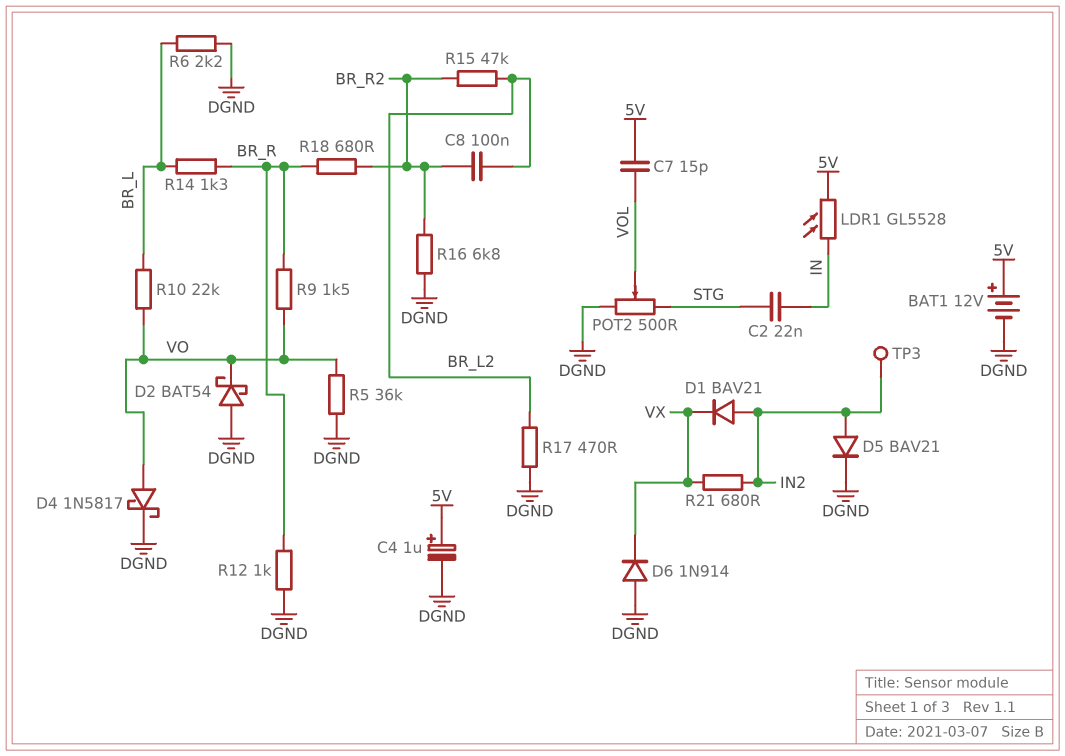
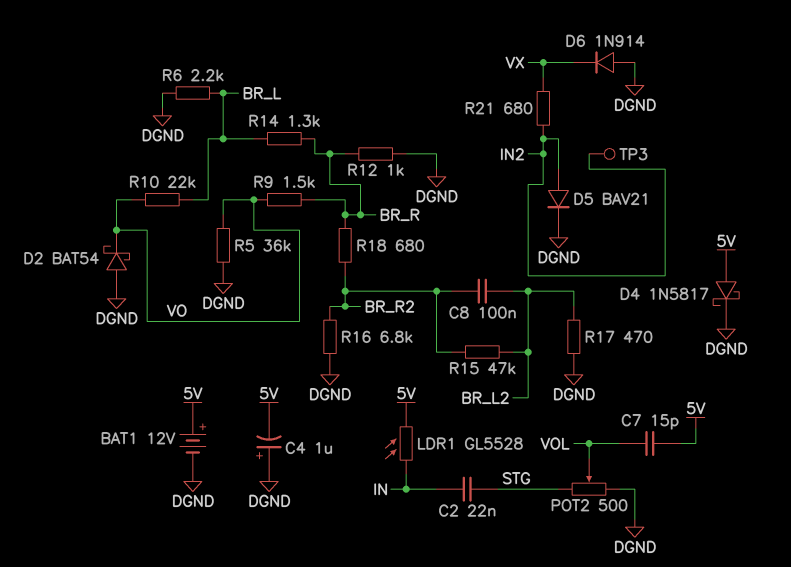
C4: 1uF (plus 5V, minus DGND) -> 1uF (plus DGND, minus 5V)
D1: diode BAV21 (A IN2, K VX) -> none
D4: schottky 1N5817 (A VO, K DGND) -> schottky 1N5817 (A 5V, K DGND)

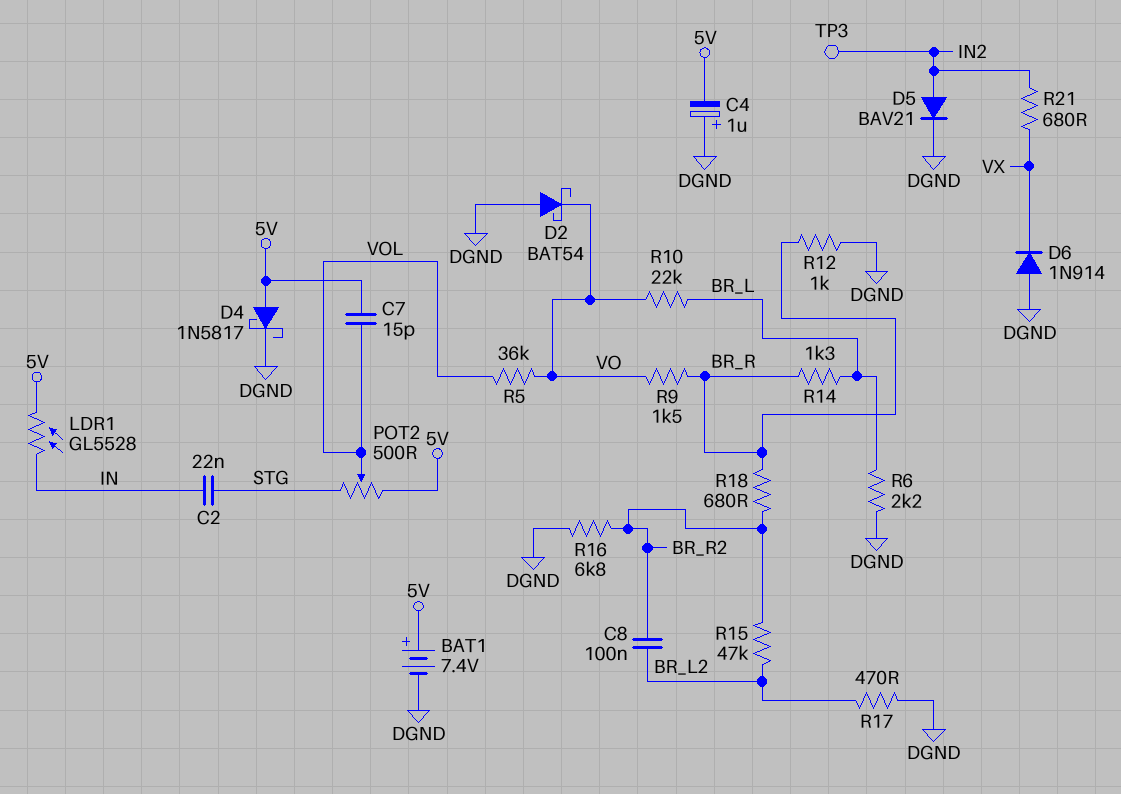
BAT1: 12V (plus 5V, minus DGND) -> 7.4V (plus 5V, minus DGND)
POT2: 500 (DGND, STG, wiper VOL) -> 500 (5V, STG, wiper VOL)
R5: 36k (DGND, VO) -> 36k (VO, VOL)

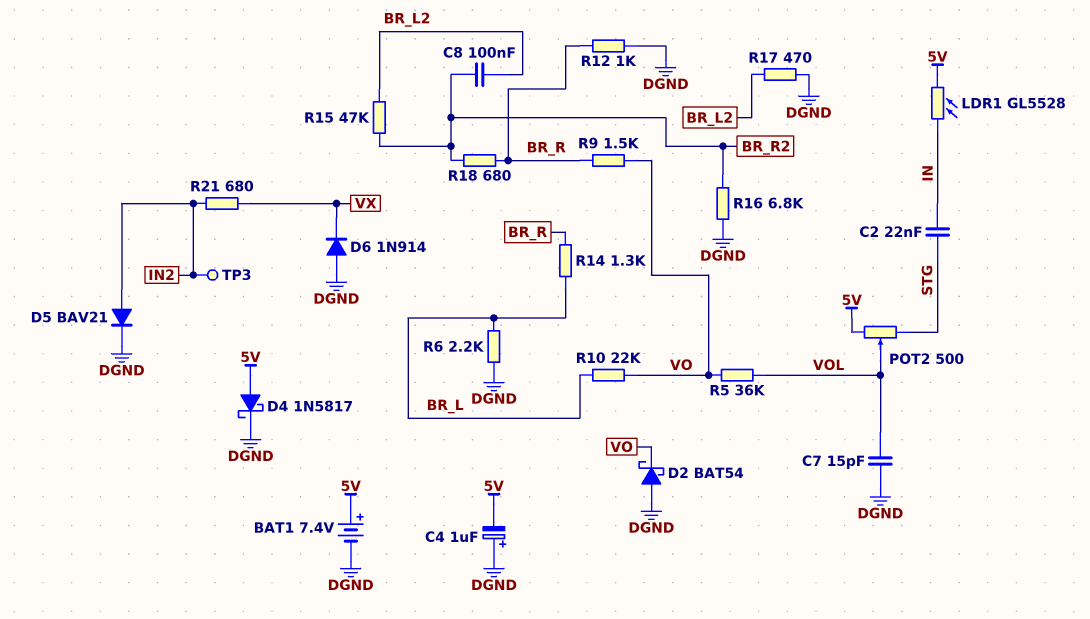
C7: 15pF (5V, VOL) -> 15pF (DGND, VOL)

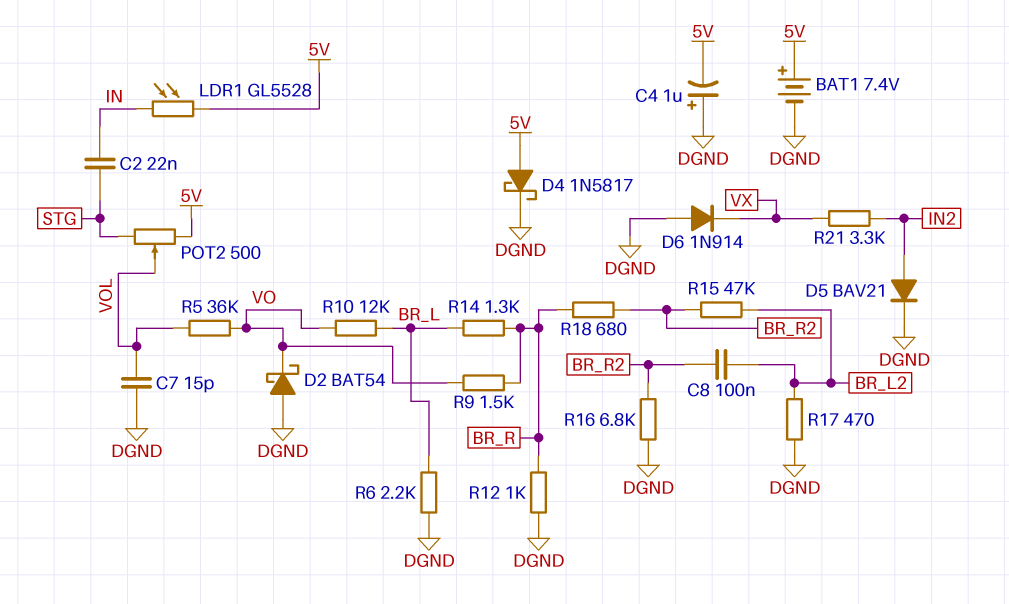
R10: 22k (BR_L, VO) -> 12k (BR_L, VO)
R21: 680 (IN2, VX) -> 3.3k (IN2, VX)
TP3: test point (IN2) -> none

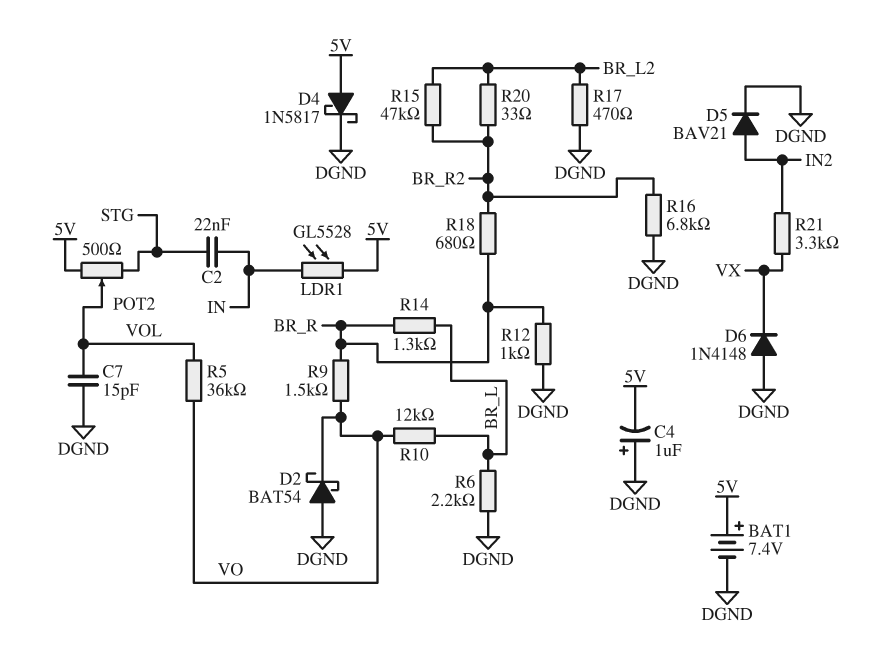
C8: 100nF (BR_L2, BR_R2) -> none
D6: diode 1N914 (A DGND, K VX) -> diode 1N4148 (A DGND, K VX)
R20: none -> 33 (BR_L2, BR_R2)

